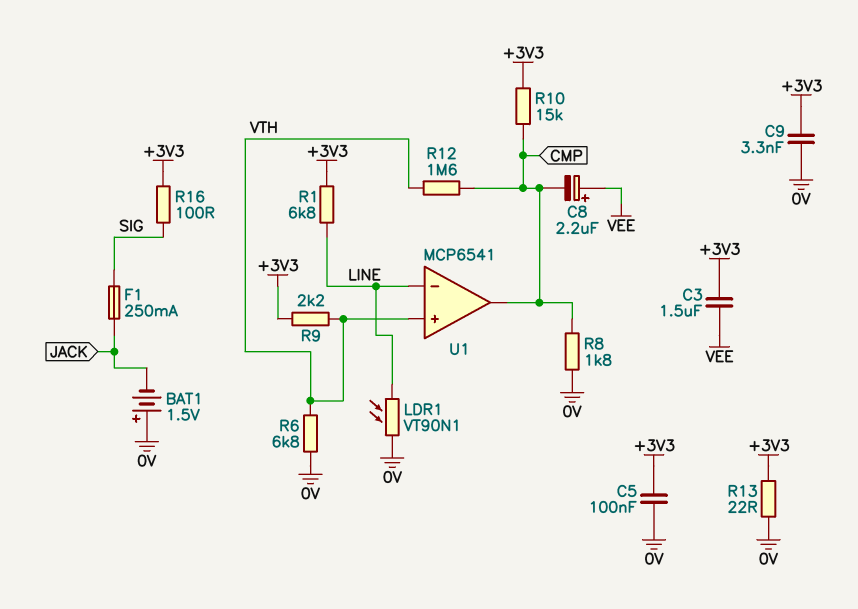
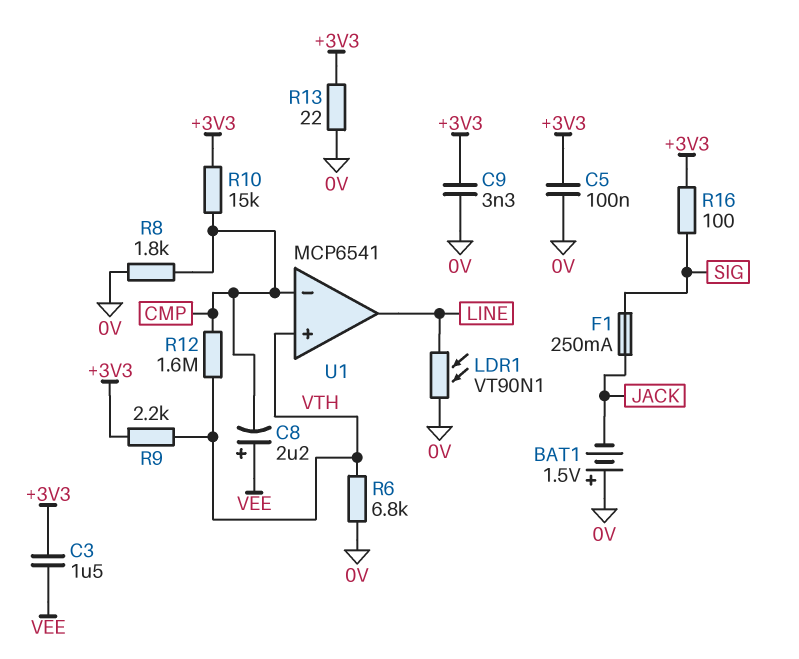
R1: 6.8k (+3V3, LINE) -> none
U1 pin in-: LINE -> CMP
U1 pin out: CMP -> LINE

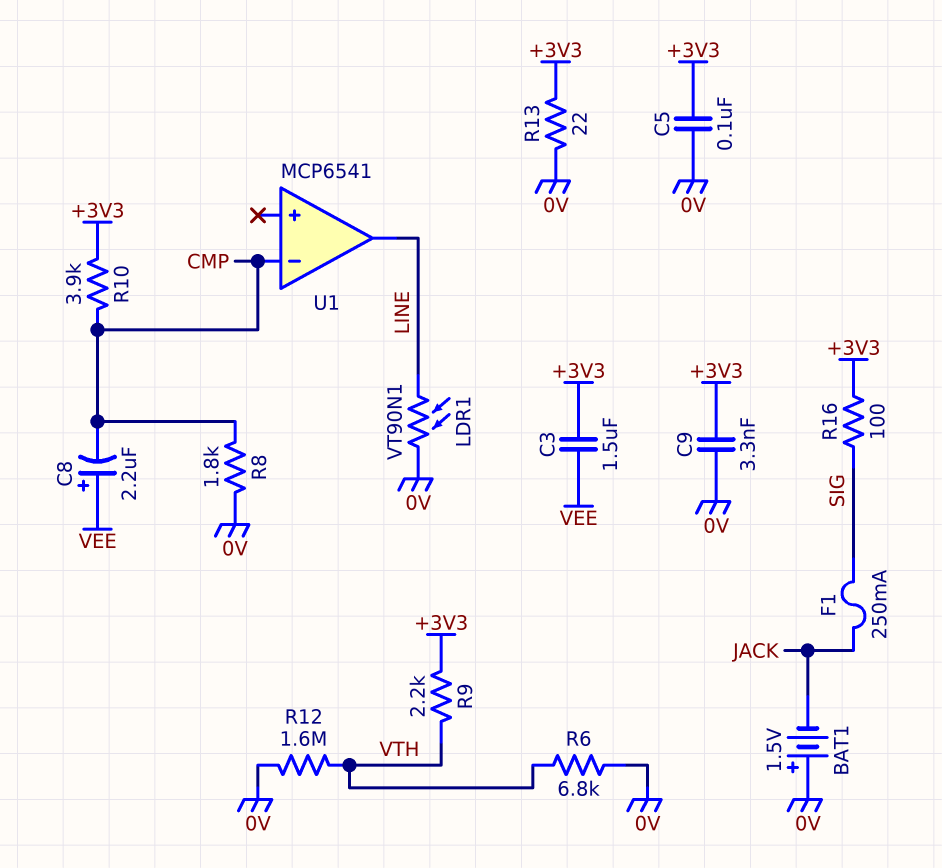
R10: 15k (+3V3, CMP) -> 3.9k (+3V3, CMP)
R12: 1.6M (CMP, VTH) -> 1.6M (0V, VTH)
U1 pin in+: VTH -> none

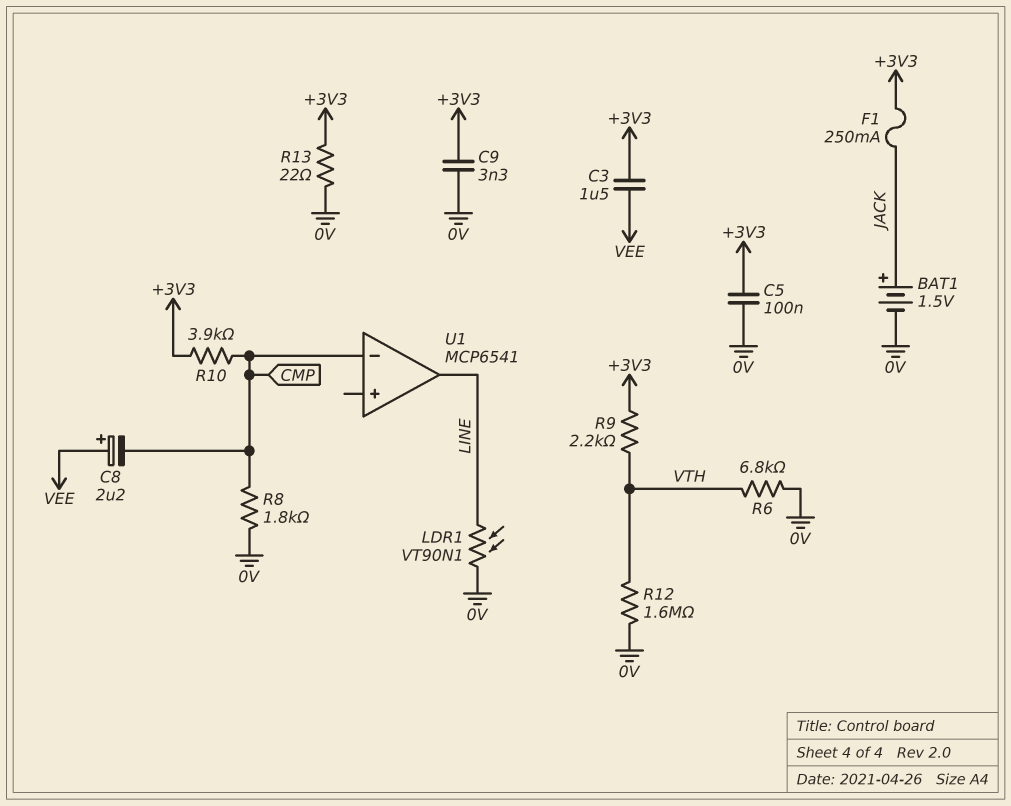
BAT1: 1.5V (plus 0V, minus JACK) -> 1.5V (plus JACK, minus 0V)
F1: 250mA (JACK, SIG) -> 250mA (+3V3, JACK)
R16: 100 (+3V3, SIG) -> none

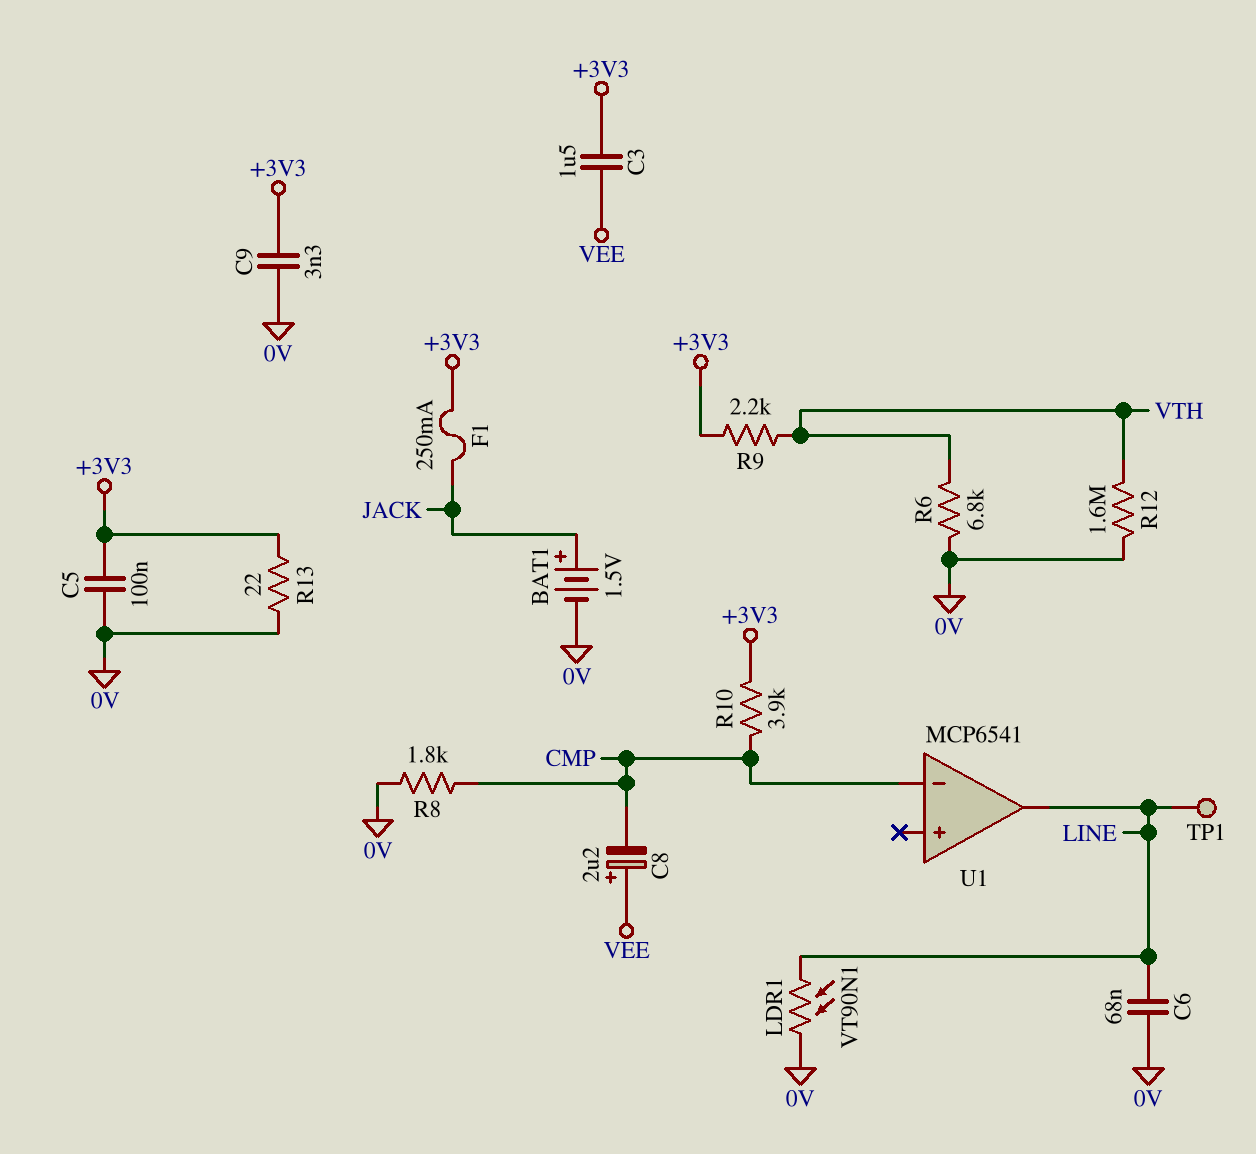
C6: none -> 68nF (0V, LINE)
TP1: none -> test point (LINE)

